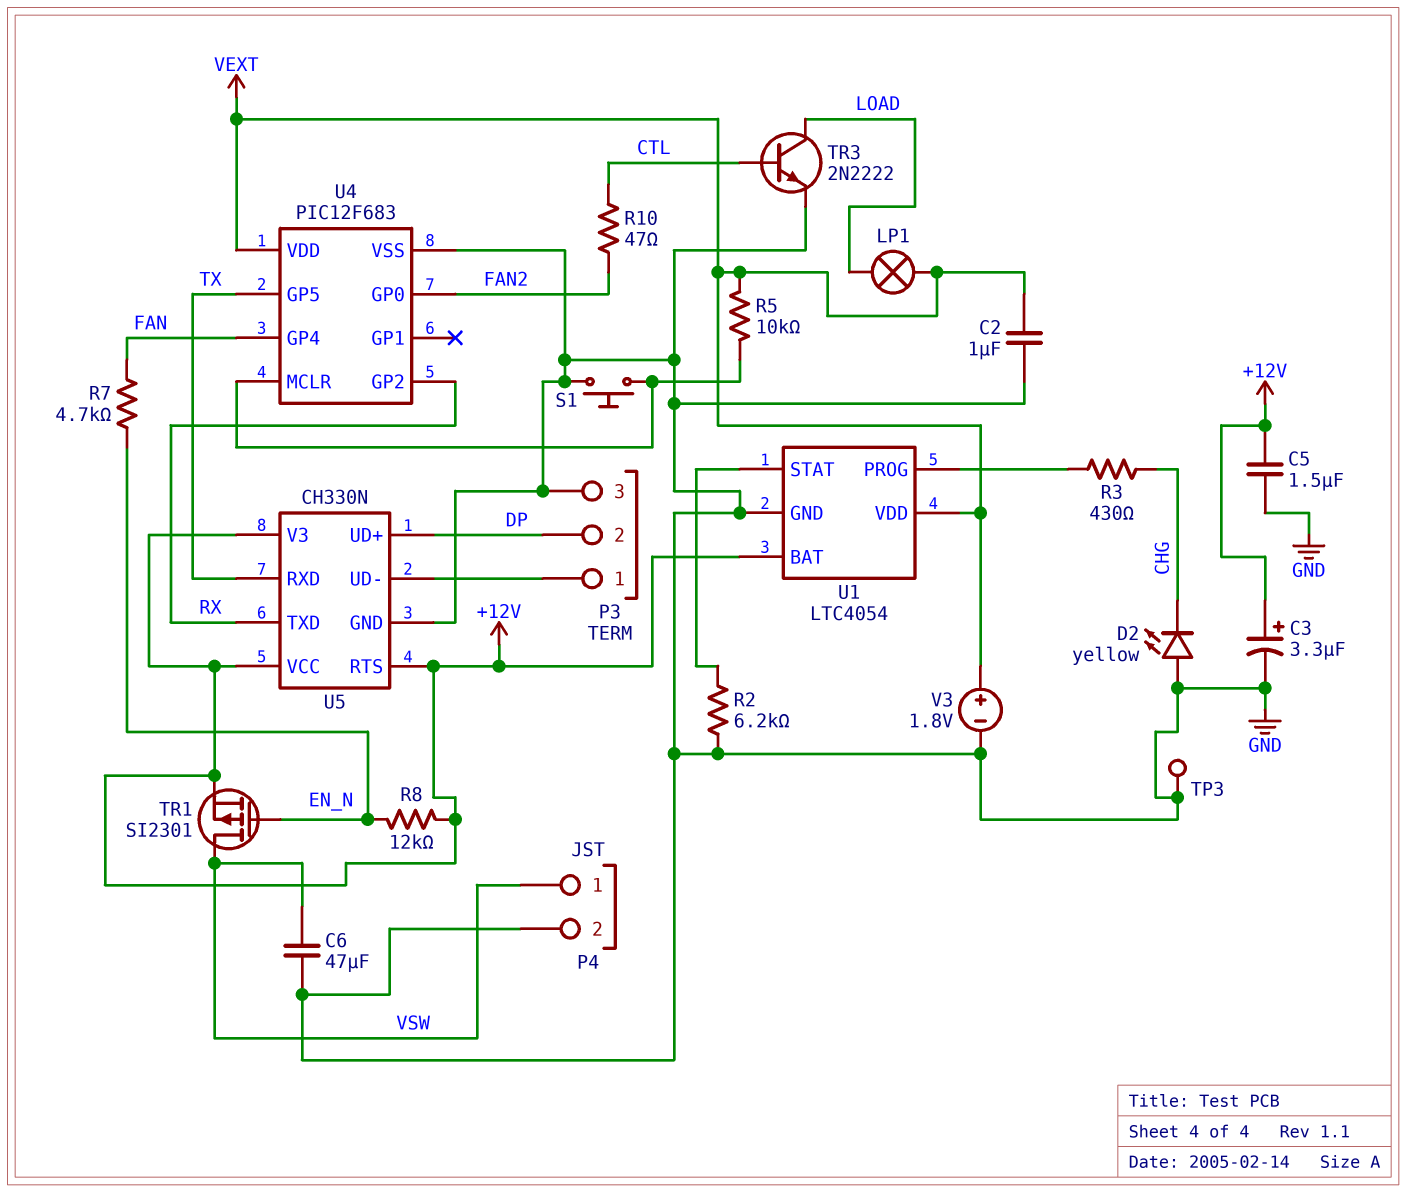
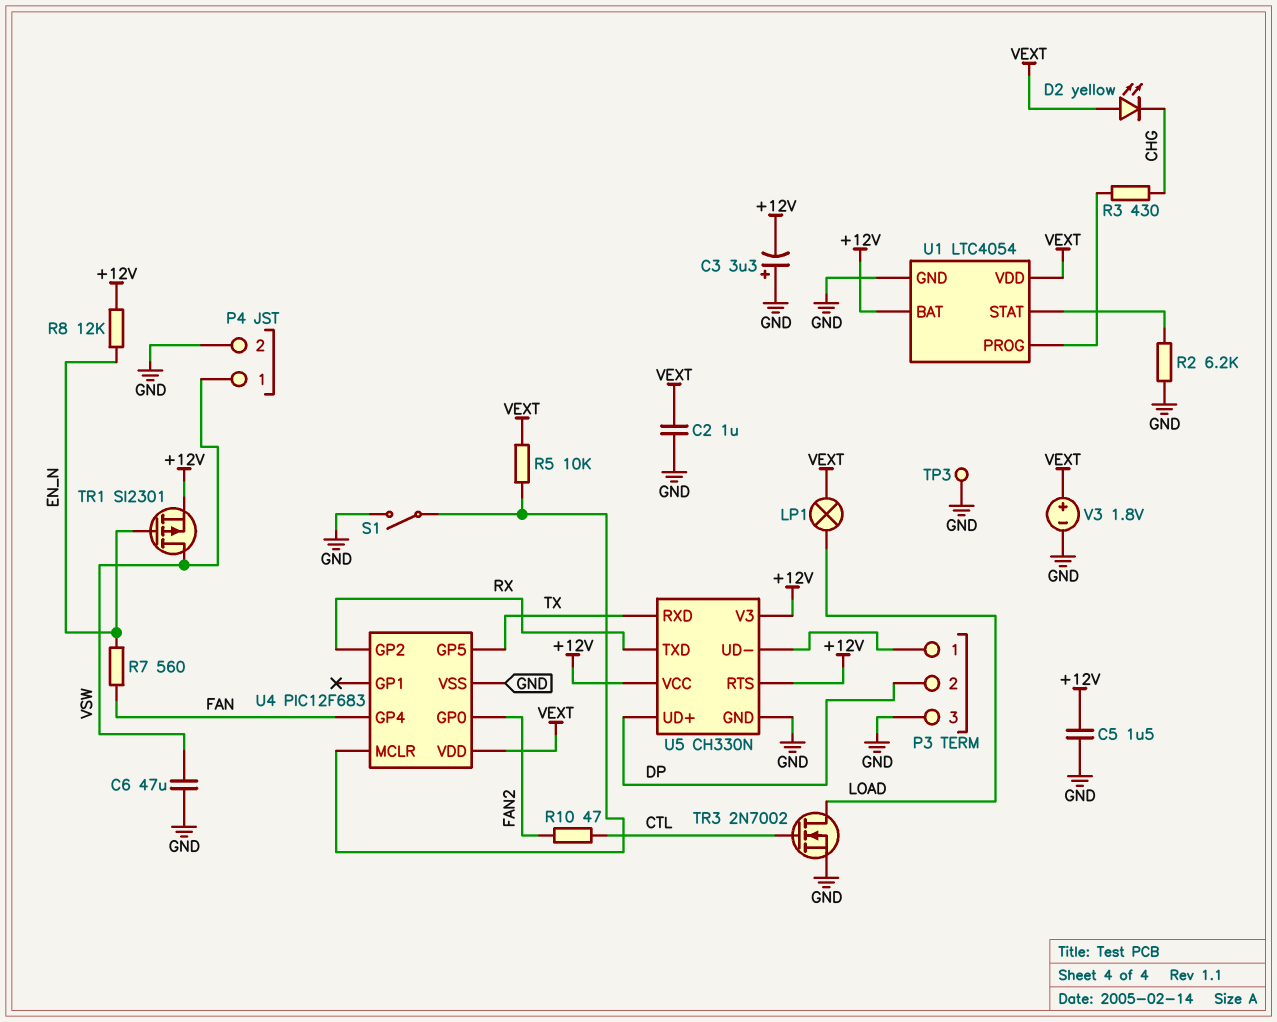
C3: 3.3uF (plus +12V, minus GND) -> 3.3uF (plus GND, minus +12V)
D2: LED yellow (A GND, K CHG) -> LED yellow (A VEXT, K CHG)
R7: 4.7k (EN_N, FAN) -> 560 (EN_N, FAN)
S1: button (GND, U4/MCLR) -> switch (GND, U4/MCLR)
TR3: NPN 2N2222 (B CTL, C LOAD, E GND) -> NMOS 2N7002 (G CTL, D LOAD, S GND)

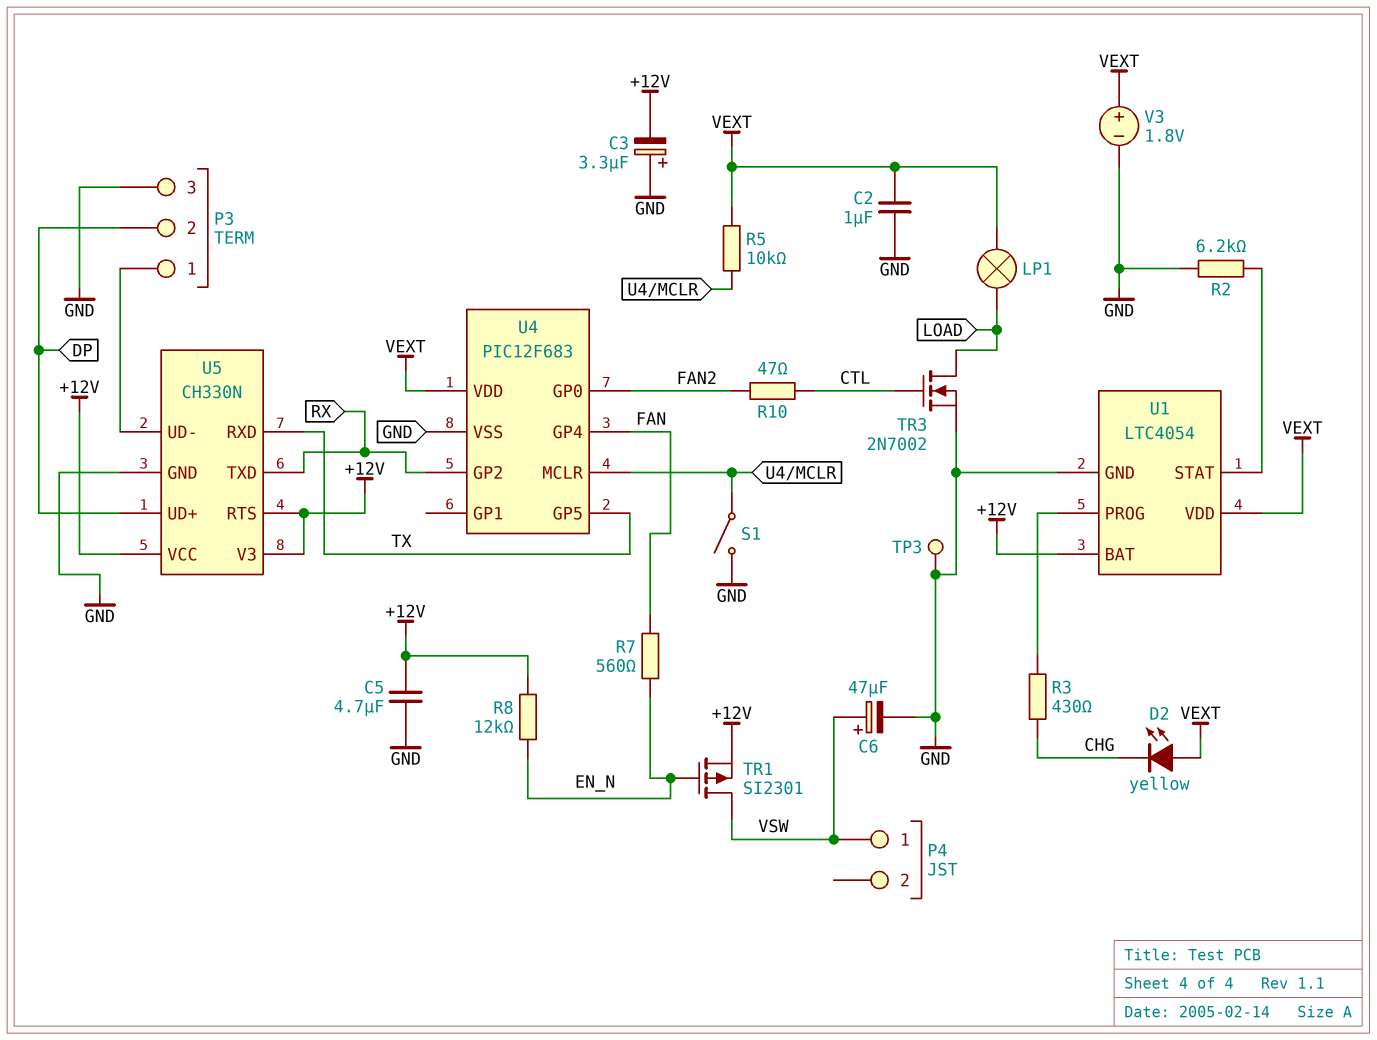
C5: 1.5uF (+12V, GND) -> 4.7uF (+12V, GND)
C6: 47uF (GND, VSW) -> 47uF (plus VSW, minus GND)
P4 pin 2: GND -> none

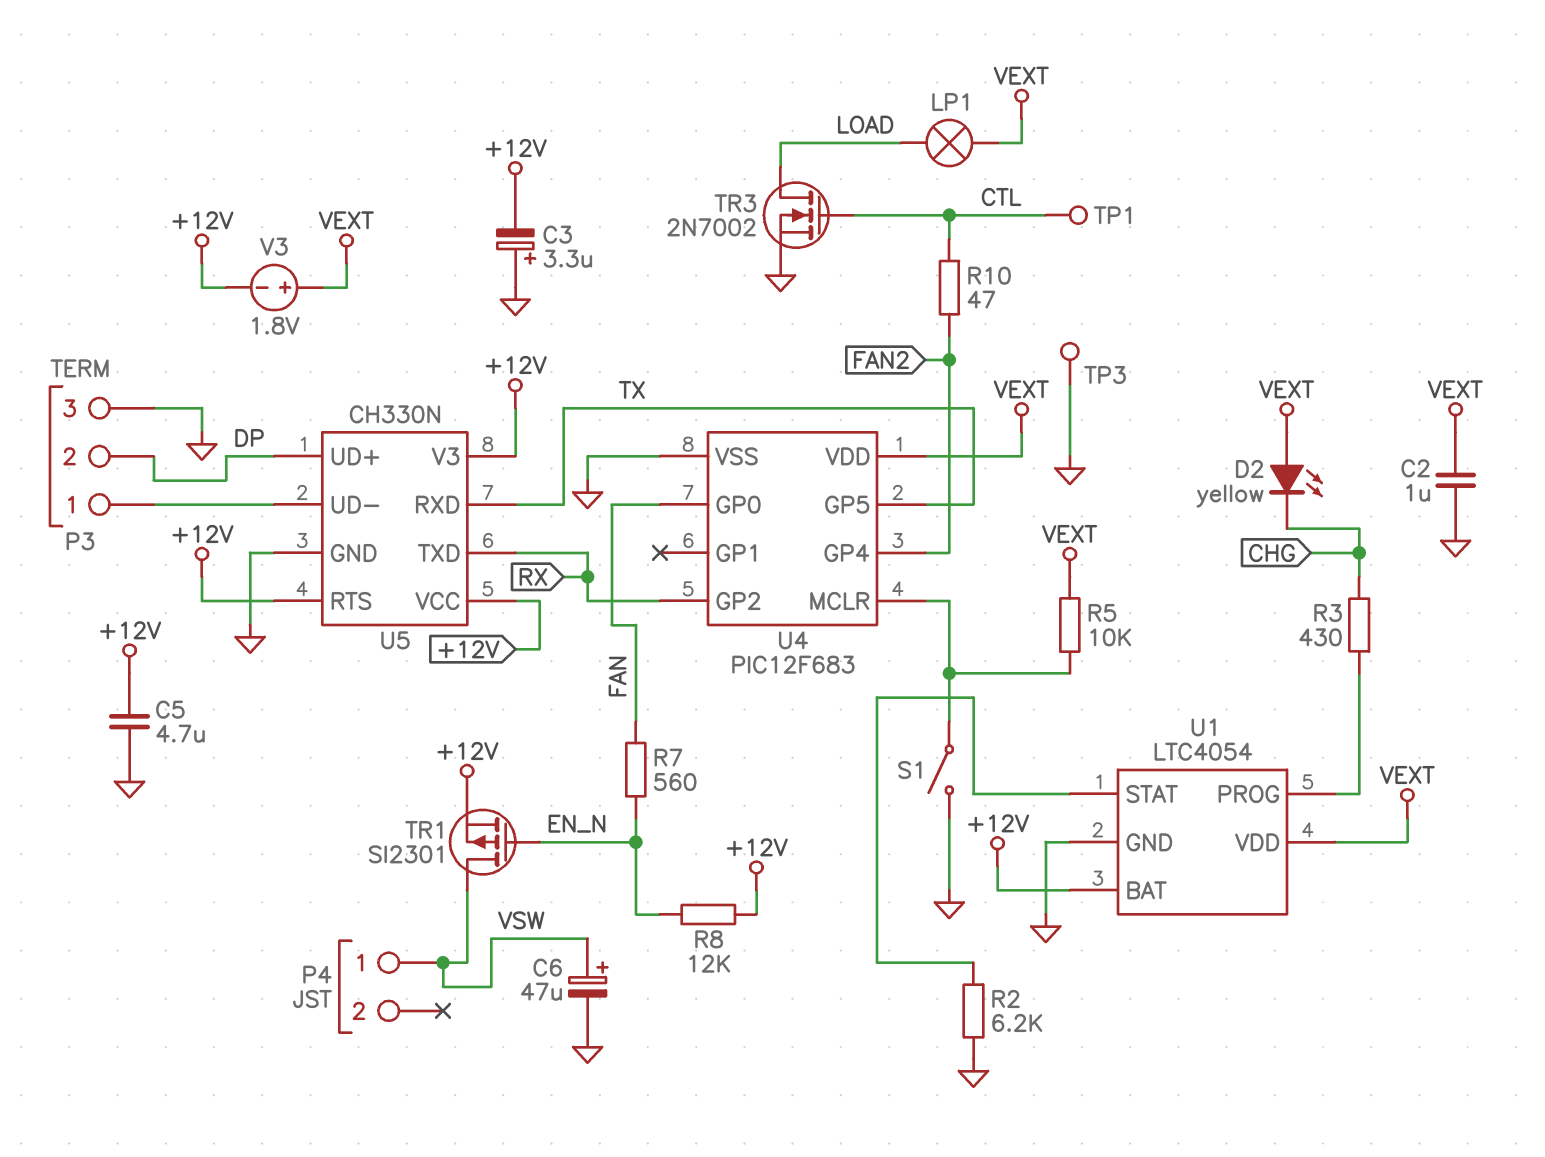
TP1: none -> test point (CTL)
U4 pin GP0: FAN2 -> FAN
U4 pin GP4: FAN -> FAN2
V3: 1.8V (plus VEXT, minus GND) -> 1.8V (plus VEXT, minus +12V)

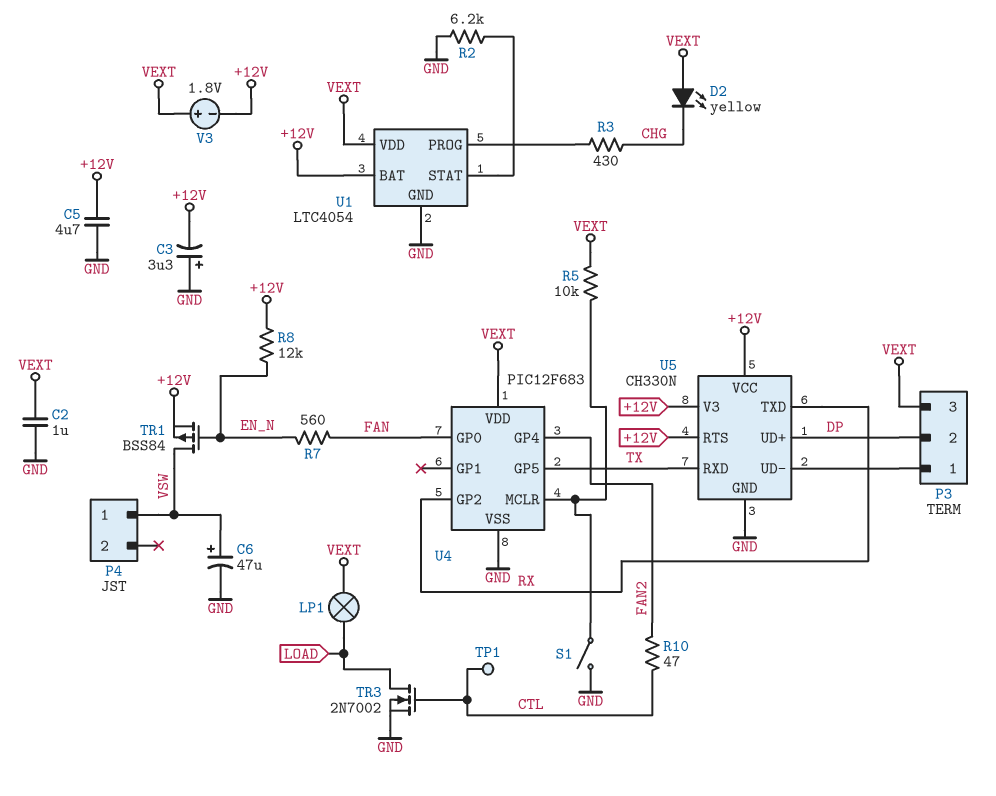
P3 pin 3: GND -> VEXT
TP3: test point (GND) -> none
TR1: PMOS SI2301 (G EN_N, D VSW, S +12V) -> PMOS BSS84 (G EN_N, D VSW, S +12V)

